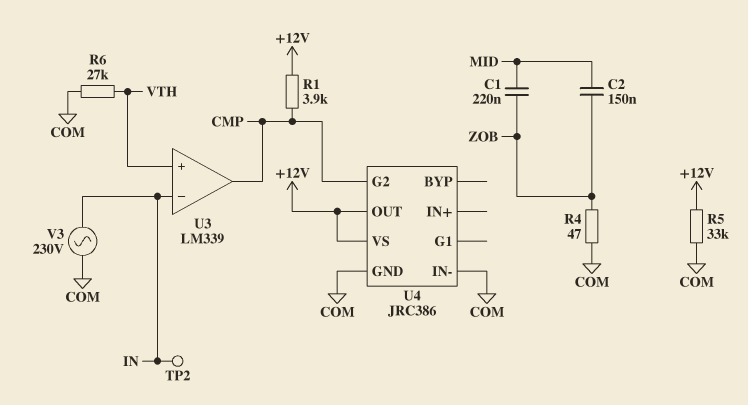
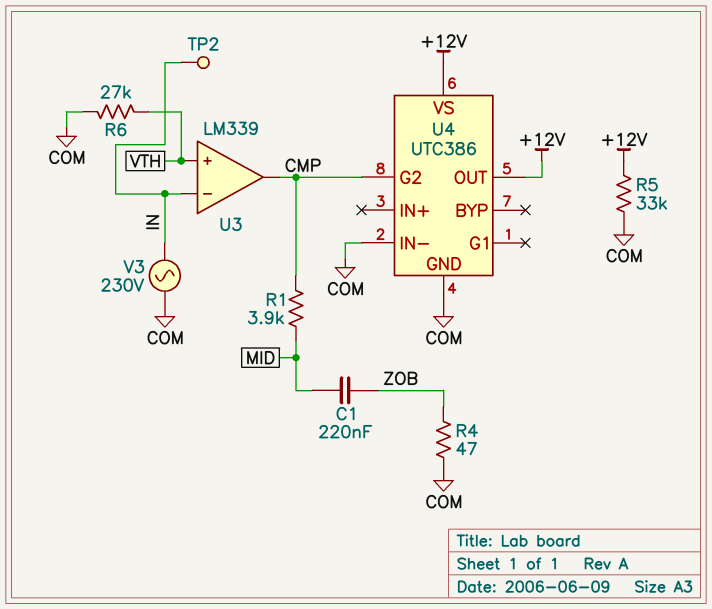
C2: 150nF (MID, ZOB) -> none
R1: 3.9k (+12V, CMP) -> 3.9k (CMP, MID)
U4: JRC386 -> UTC386

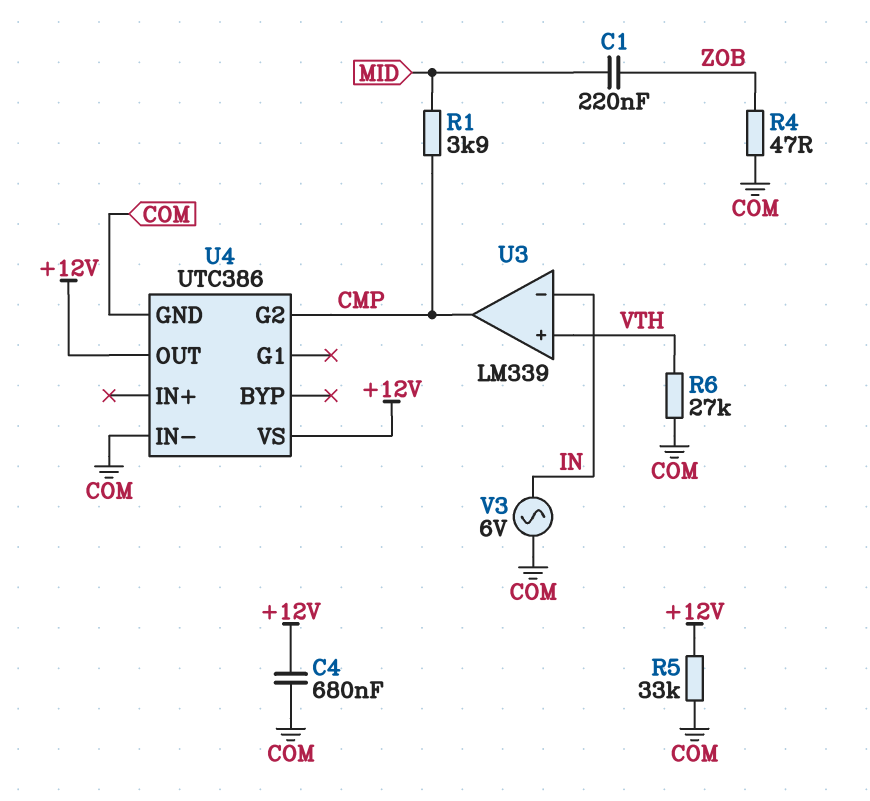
C4: none -> 680nF (+12V, COM)
TP2: test point (IN) -> none
V3: AC 230V (COM, IN) -> AC 6V (COM, IN)

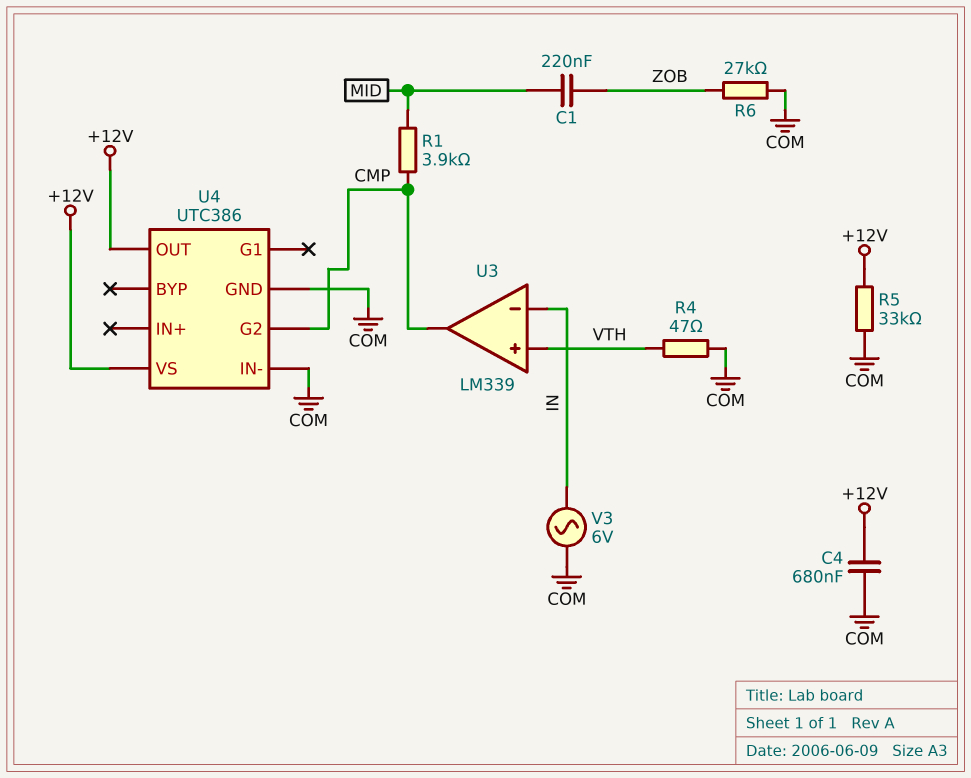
R4: 47 (COM, ZOB) -> 47 (COM, VTH)
R6: 27k (COM, VTH) -> 27k (COM, ZOB)

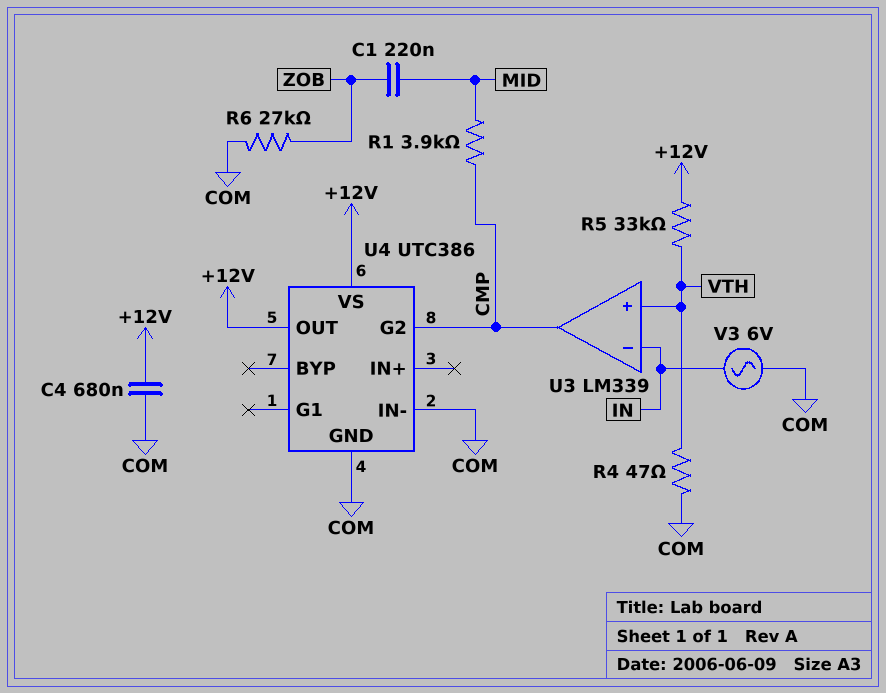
R5: 33k (+12V, COM) -> 33k (+12V, VTH)

